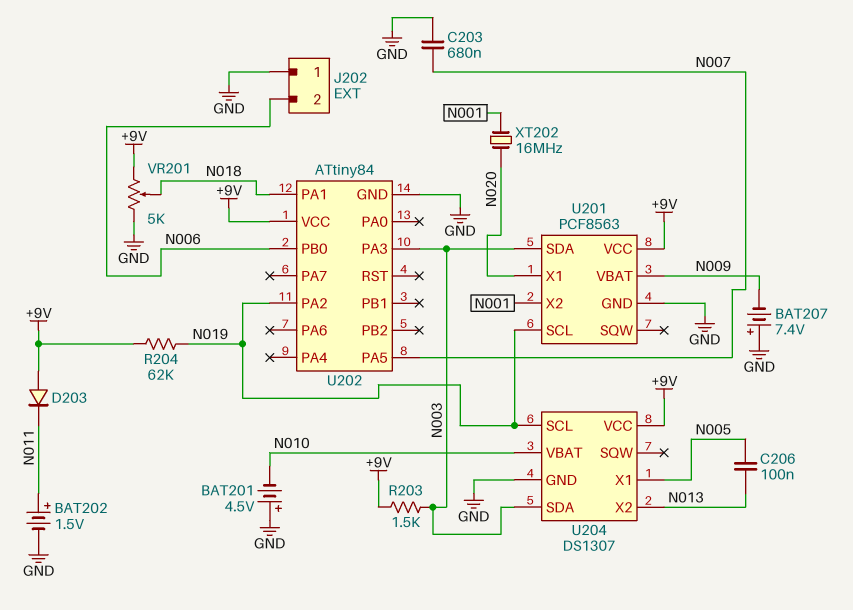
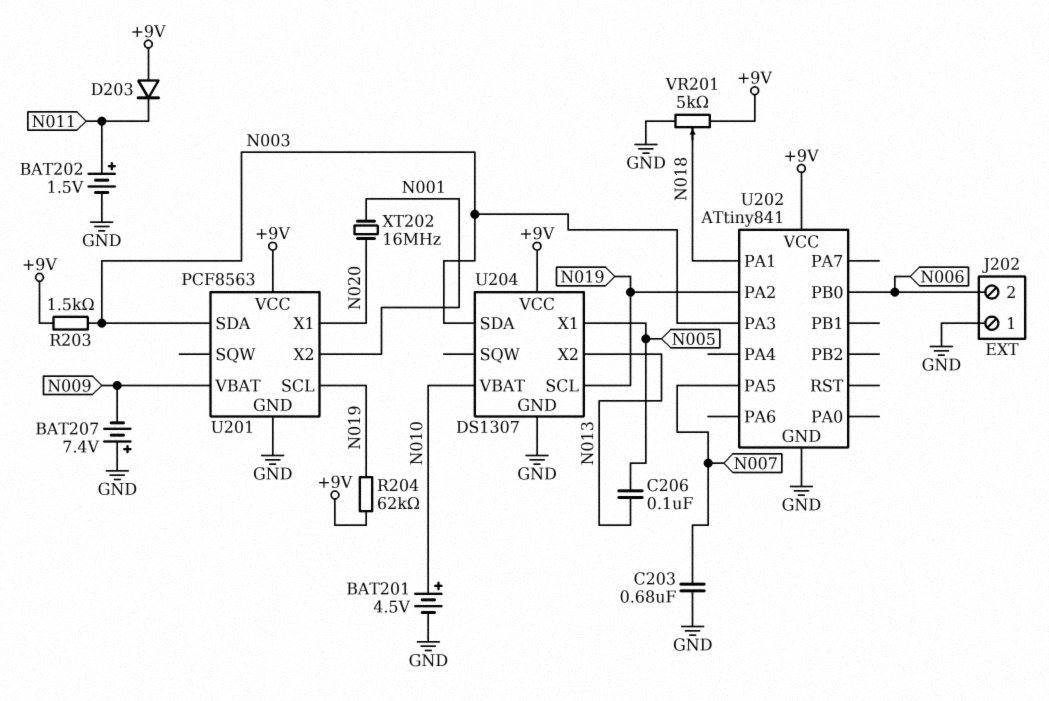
BAT201: 4.5V (plus GND, minus N010) -> 4.5V (plus N010, minus GND)
U202: ATtiny84 -> ATtiny841

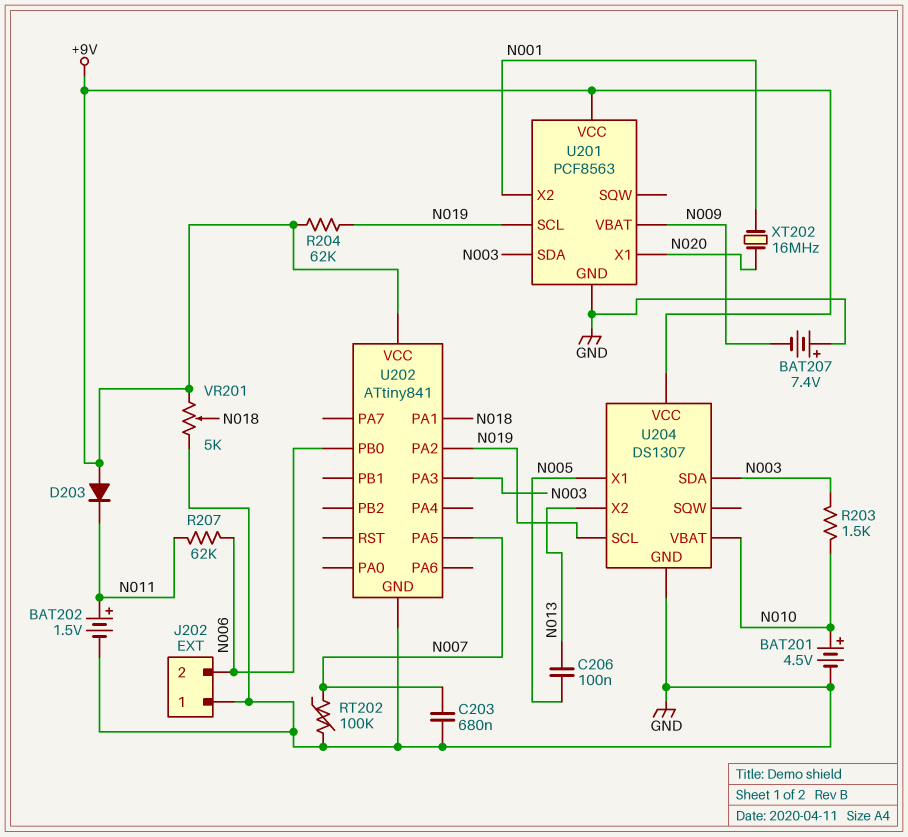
R203: 1.5k (+9V, N003) -> 1.5k (N003, N010)
R207: none -> 62k (N006, N011)
RT202: none -> 100k (GND, N007)

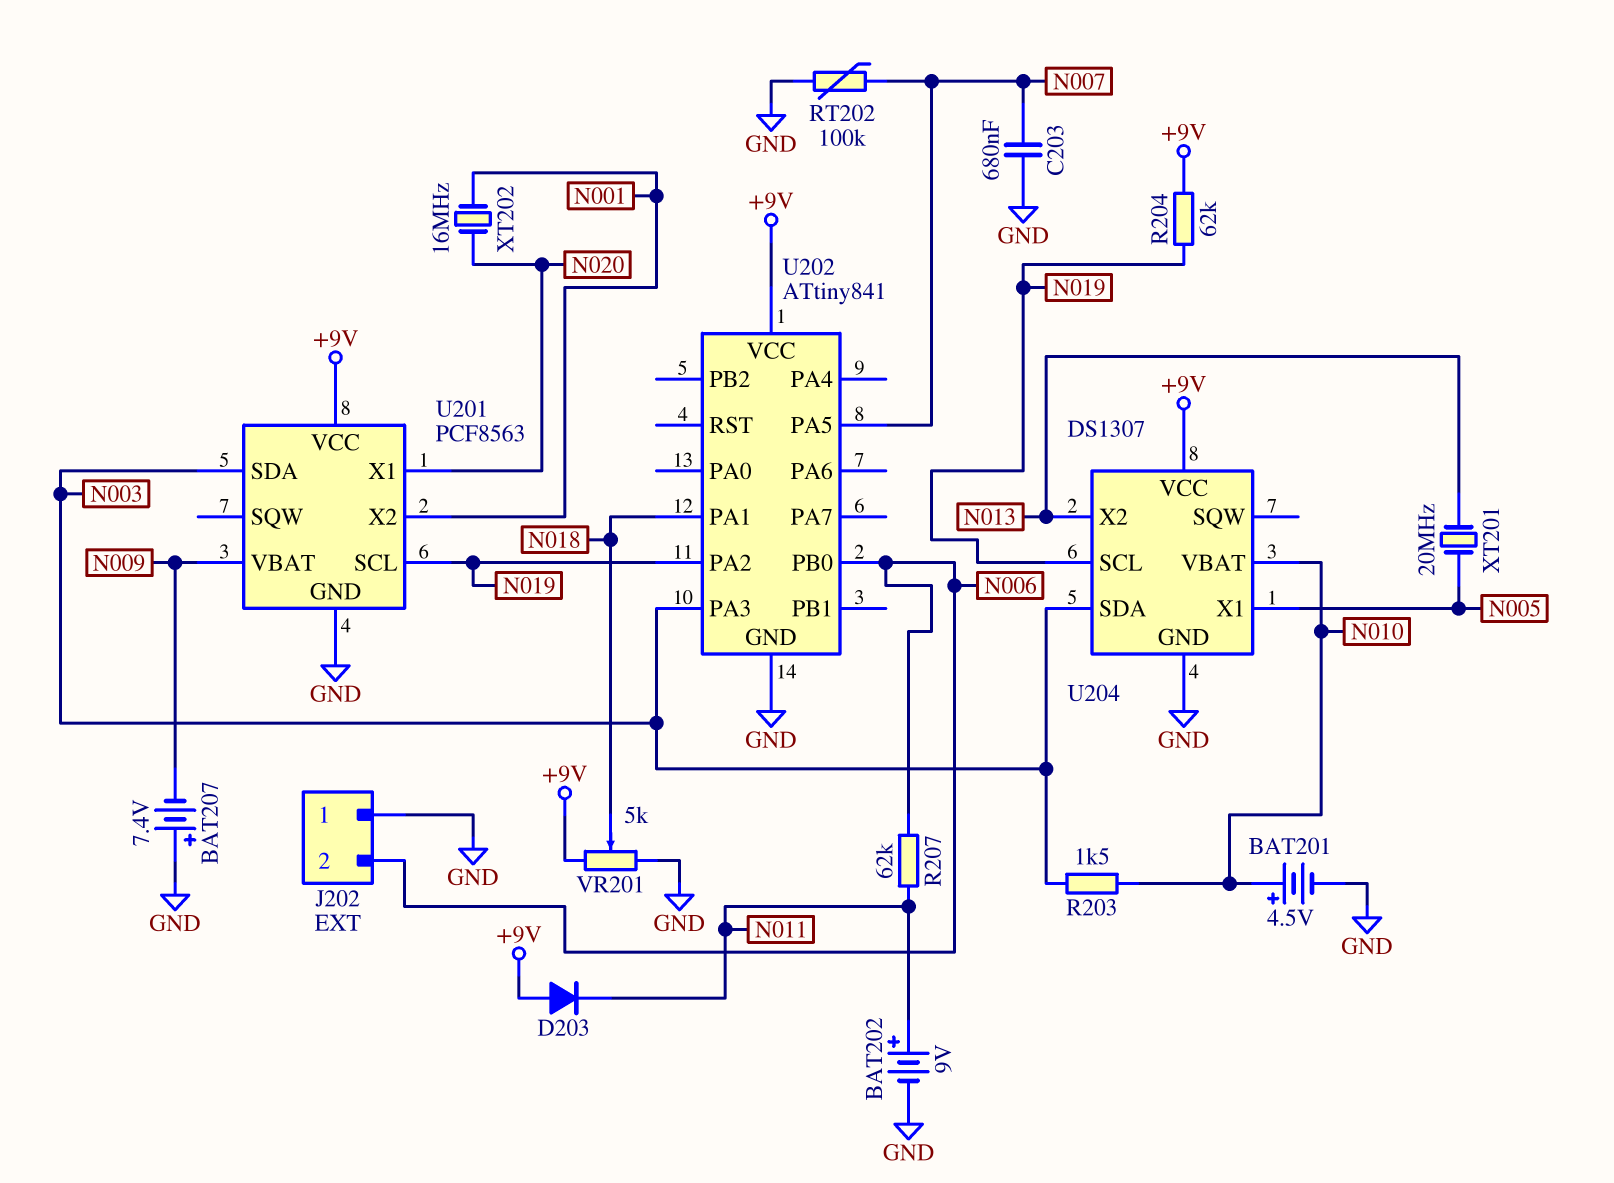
BAT202: 1.5V (plus N011, minus GND) -> 9V (plus N011, minus GND)
C206: 100nF (N005, N013) -> none
XT201: none -> 20MHz (N005, N013)

